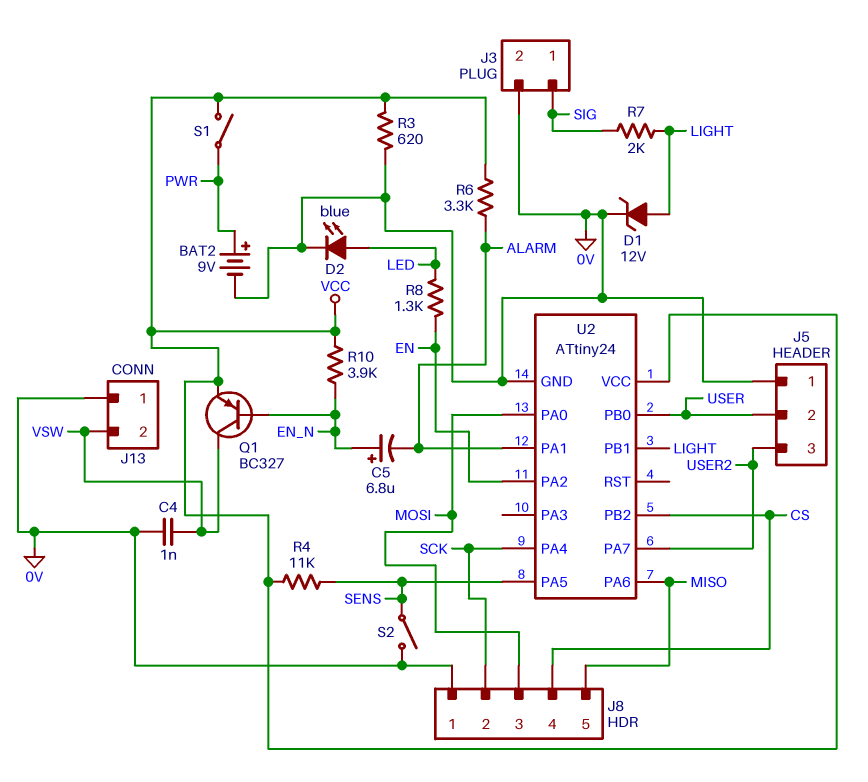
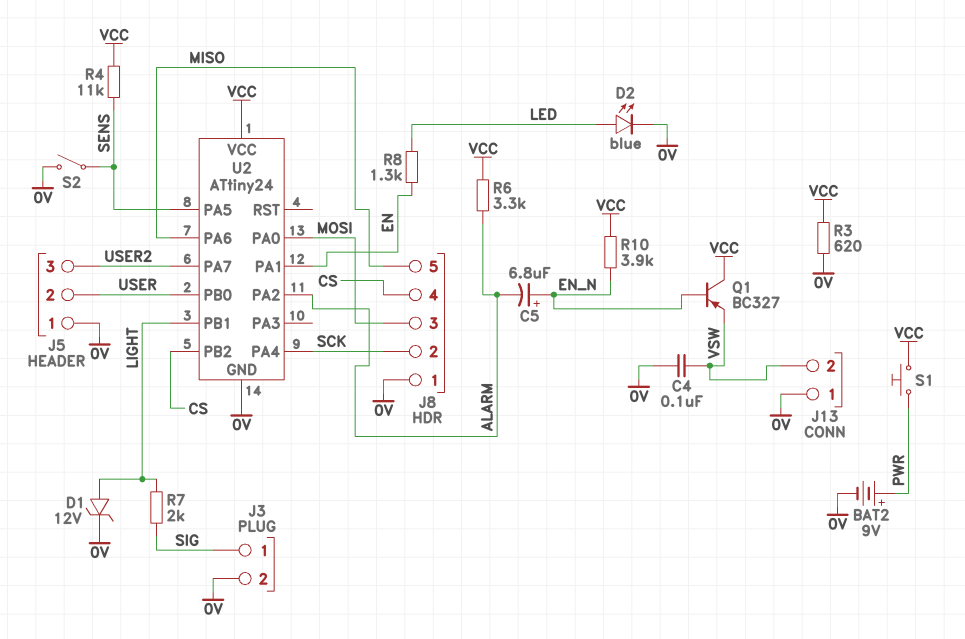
C4: 1nF (0V, VSW) -> 100nF (0V, VSW)
Q1: PNP BC327 (B EN_N, C VSW, E VCC) -> PNP BC327 (B EN_N, C VCC, E VSW)
S1: switch (PWR, VCC) -> button (PWR, VCC)
U2 pin PA1: ALARM -> EN
U2 pin PA2: EN -> ALARM

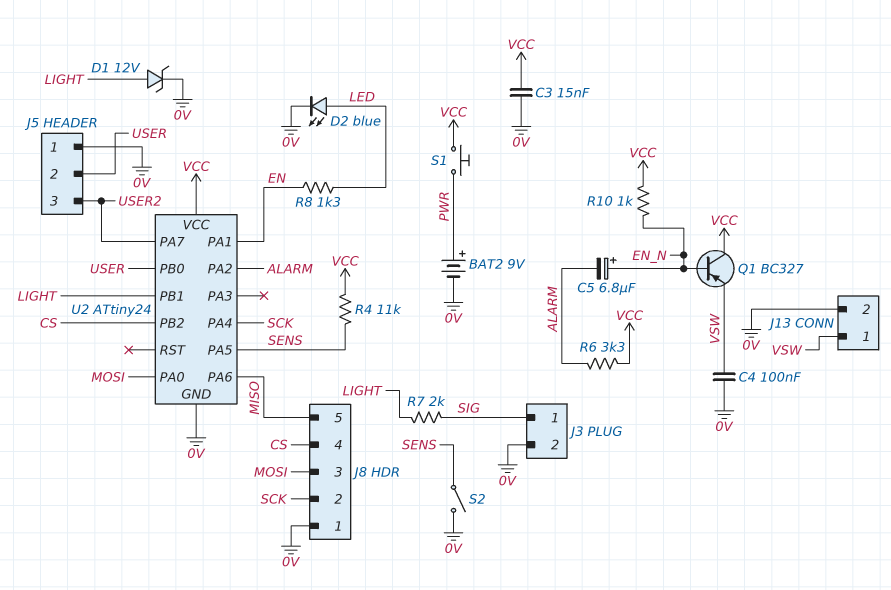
C3: none -> 15nF (0V, VCC)
J13 pin 1: 0V -> VSW
J13 pin 2: VSW -> 0V
R3: 620 (0V, VCC) -> none
R10: 3.9k (EN_N, VCC) -> 1k (EN_N, VCC)

